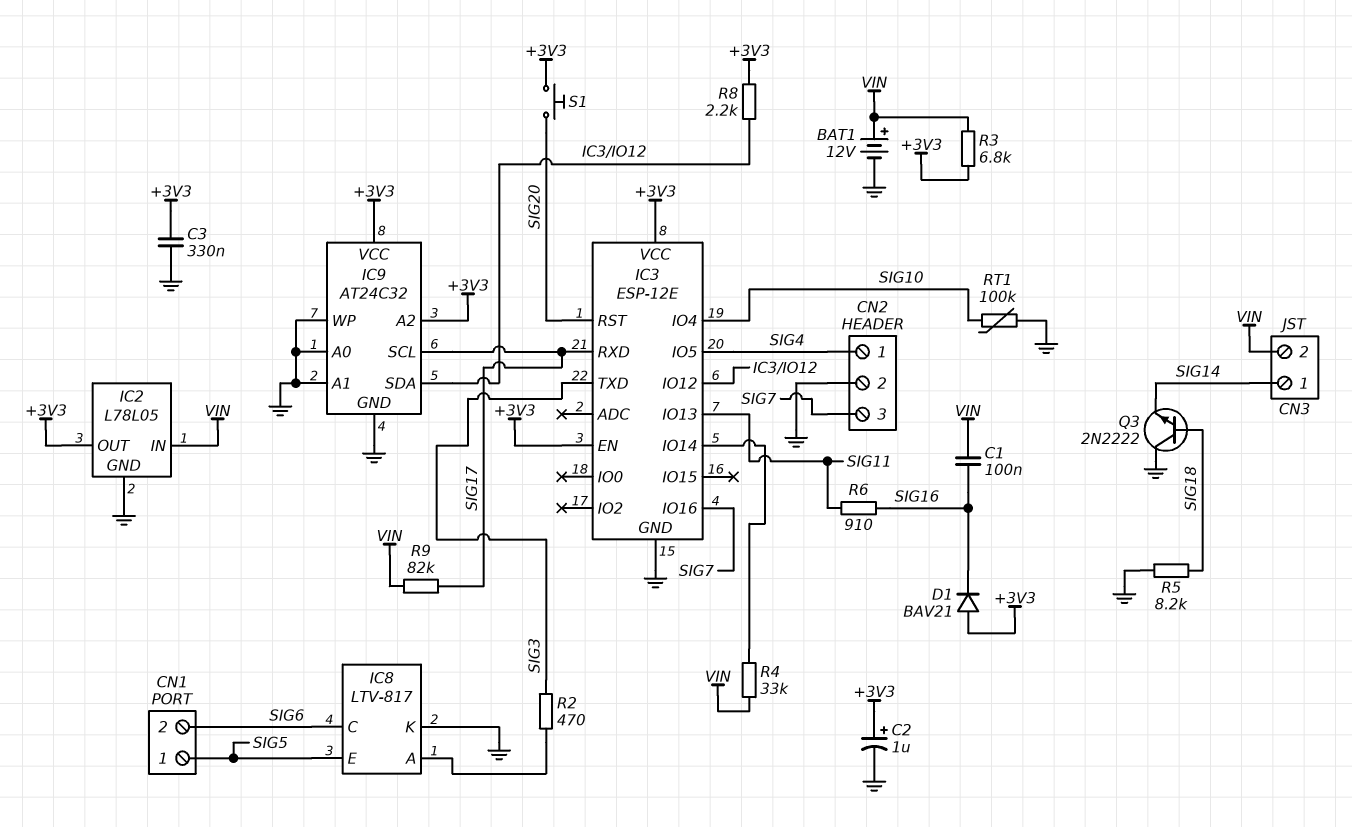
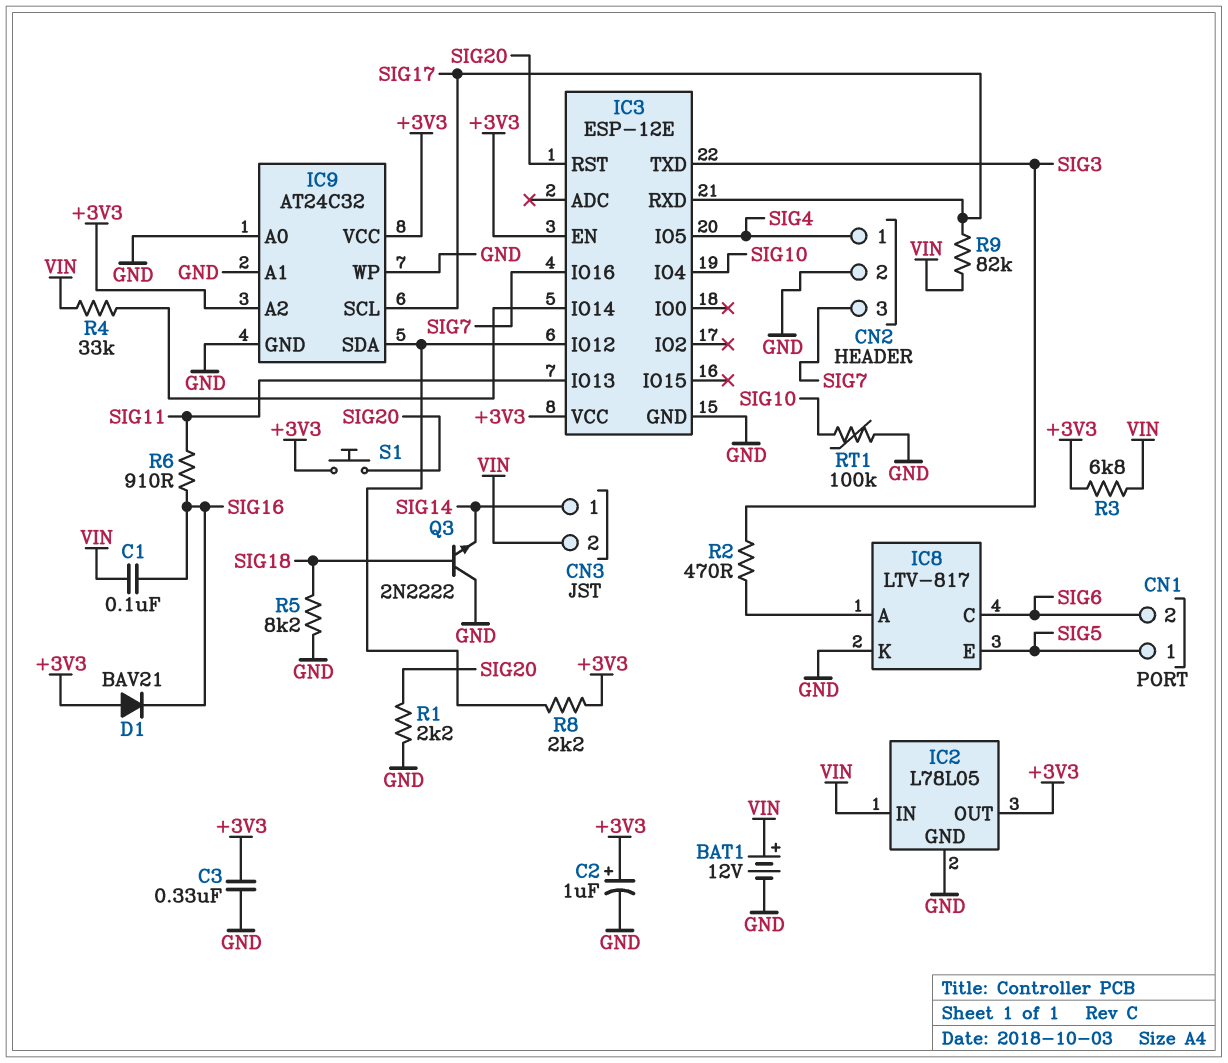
R1: none -> 2.2k (GND, SIG20)

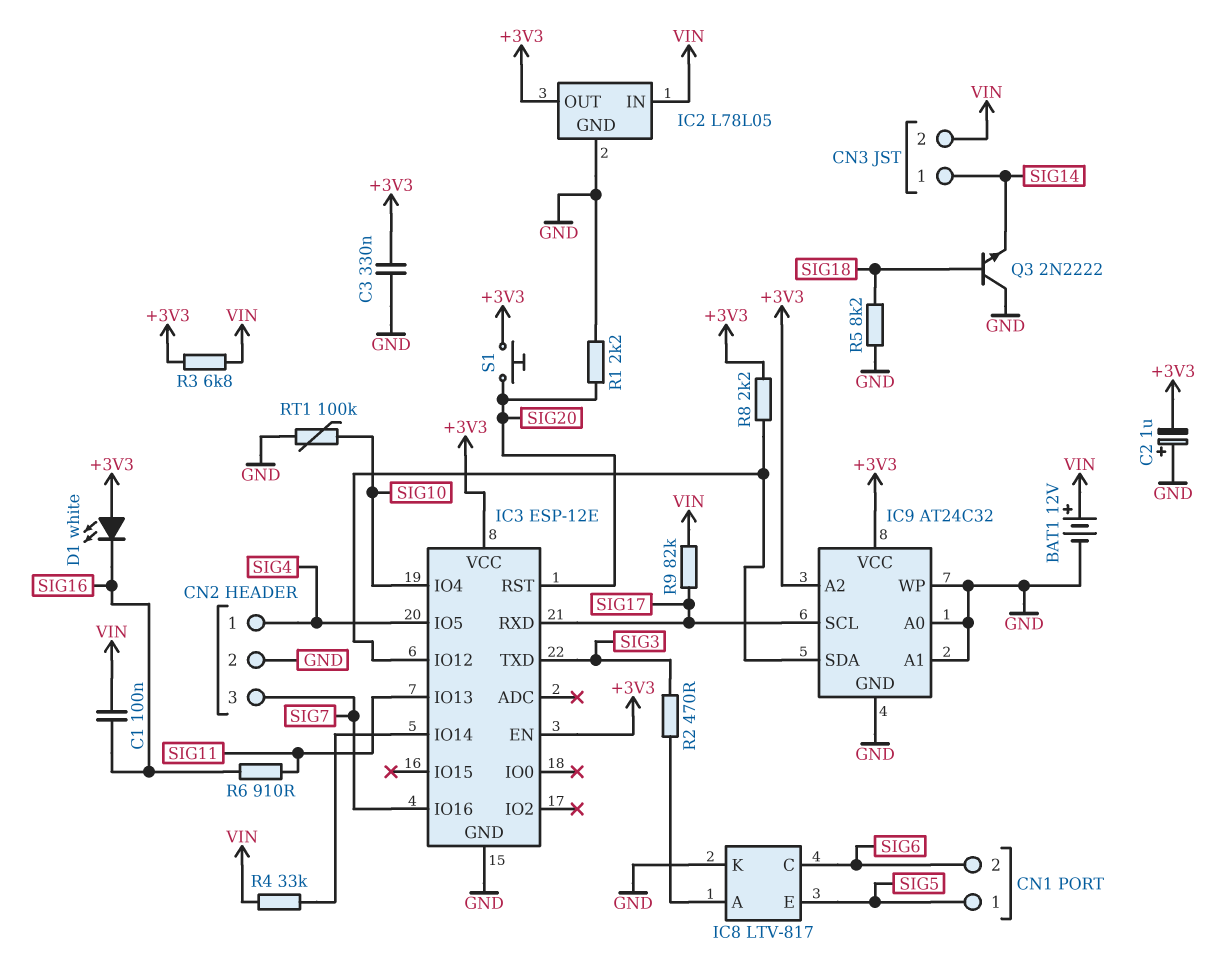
C2: 1uF (plus +3V3, minus GND) -> 1uF (plus GND, minus +3V3)
D1: diode BAV21 (A +3V3, K SIG16) -> LED white (A +3V3, K SIG16)

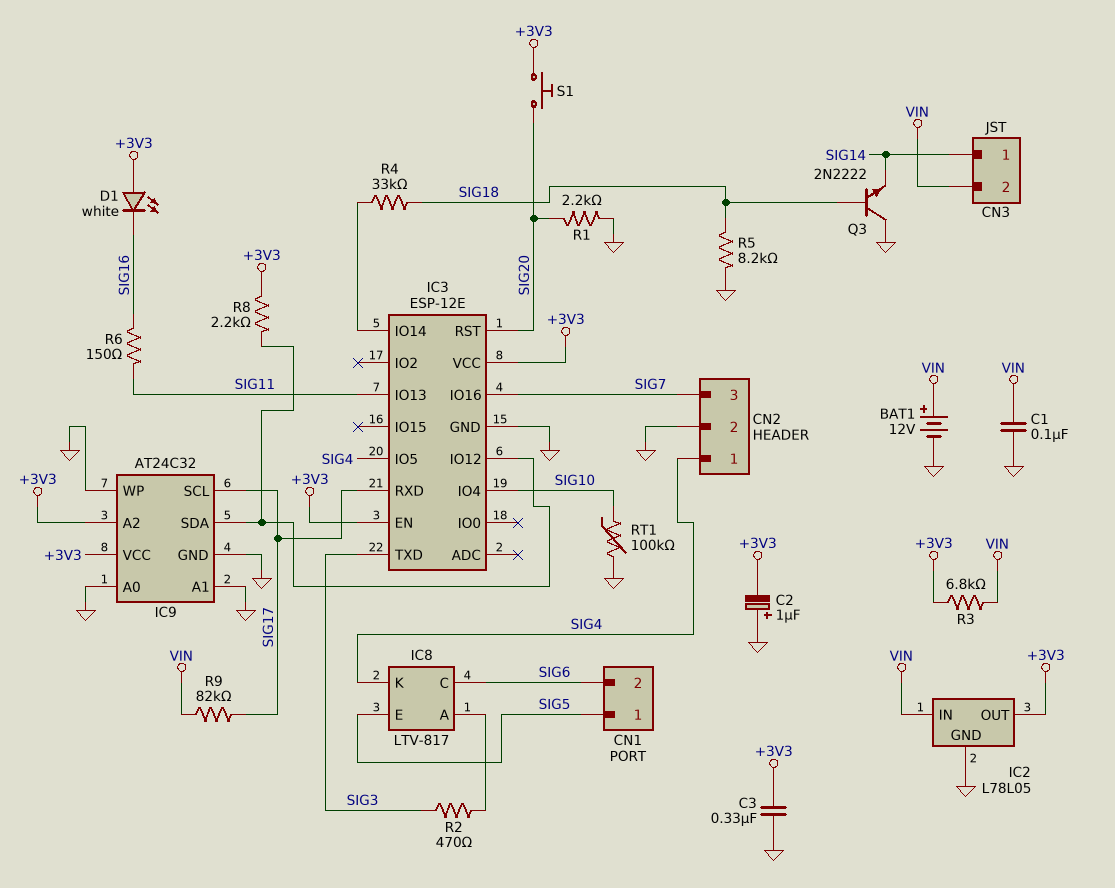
C1: 100nF (SIG16, VIN) -> 100nF (GND, VIN)
IC8 pin K: GND -> SIG4
R4: 33k (IC3/IO14, VIN) -> 33k (IC3/IO14, SIG18)
R6: 910 (SIG11, SIG16) -> 150 (SIG11, SIG16)

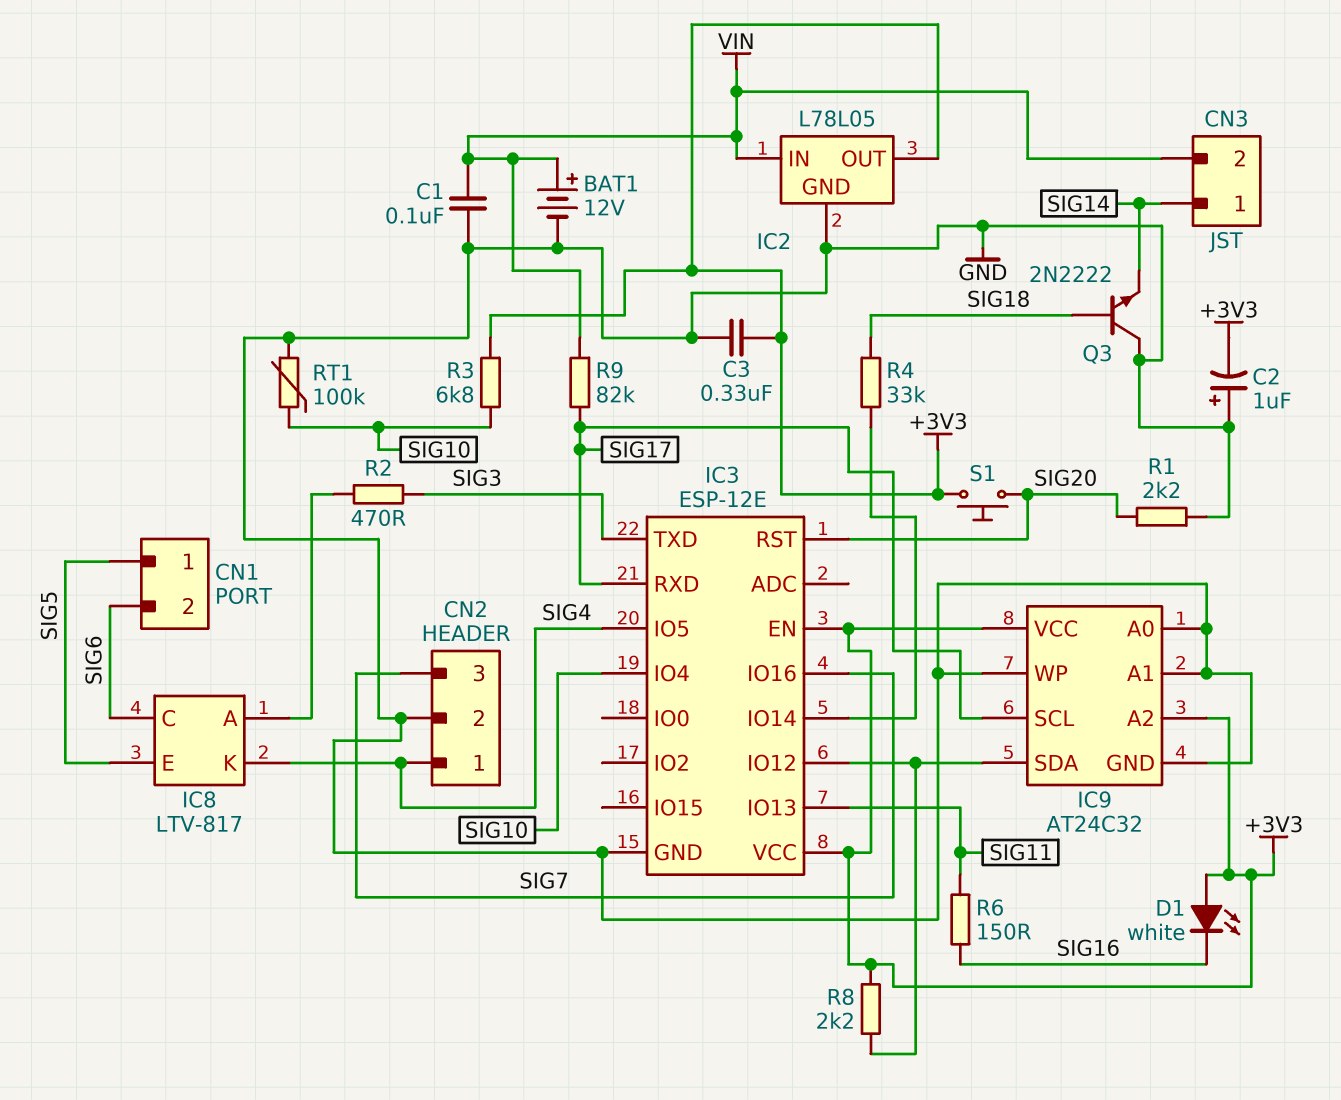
R3: 6.8k (+3V3, VIN) -> 6.8k (+3V3, SIG10)
R5: 8.2k (GND, SIG18) -> none

